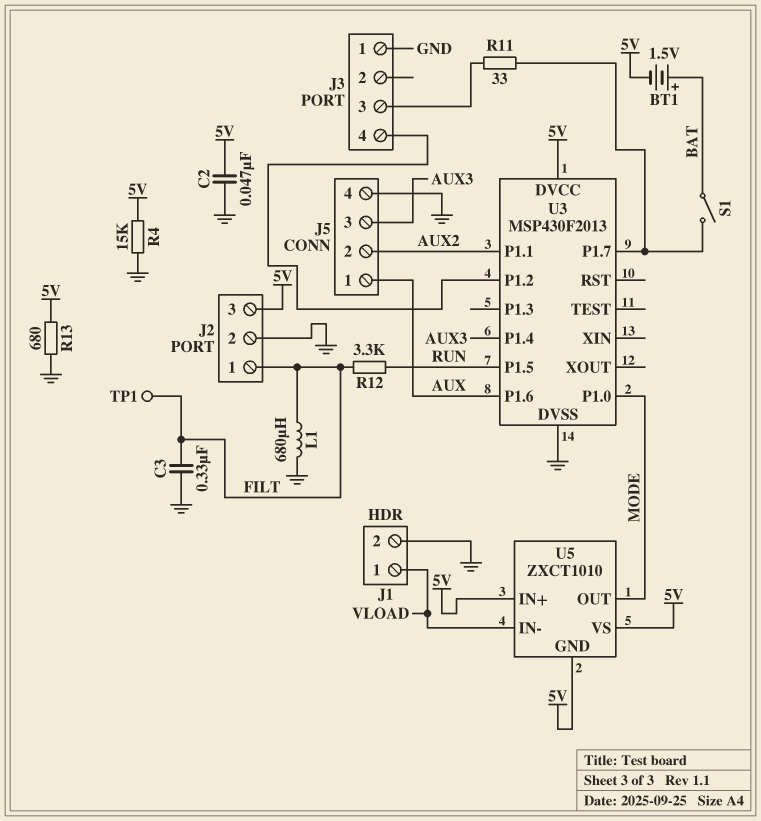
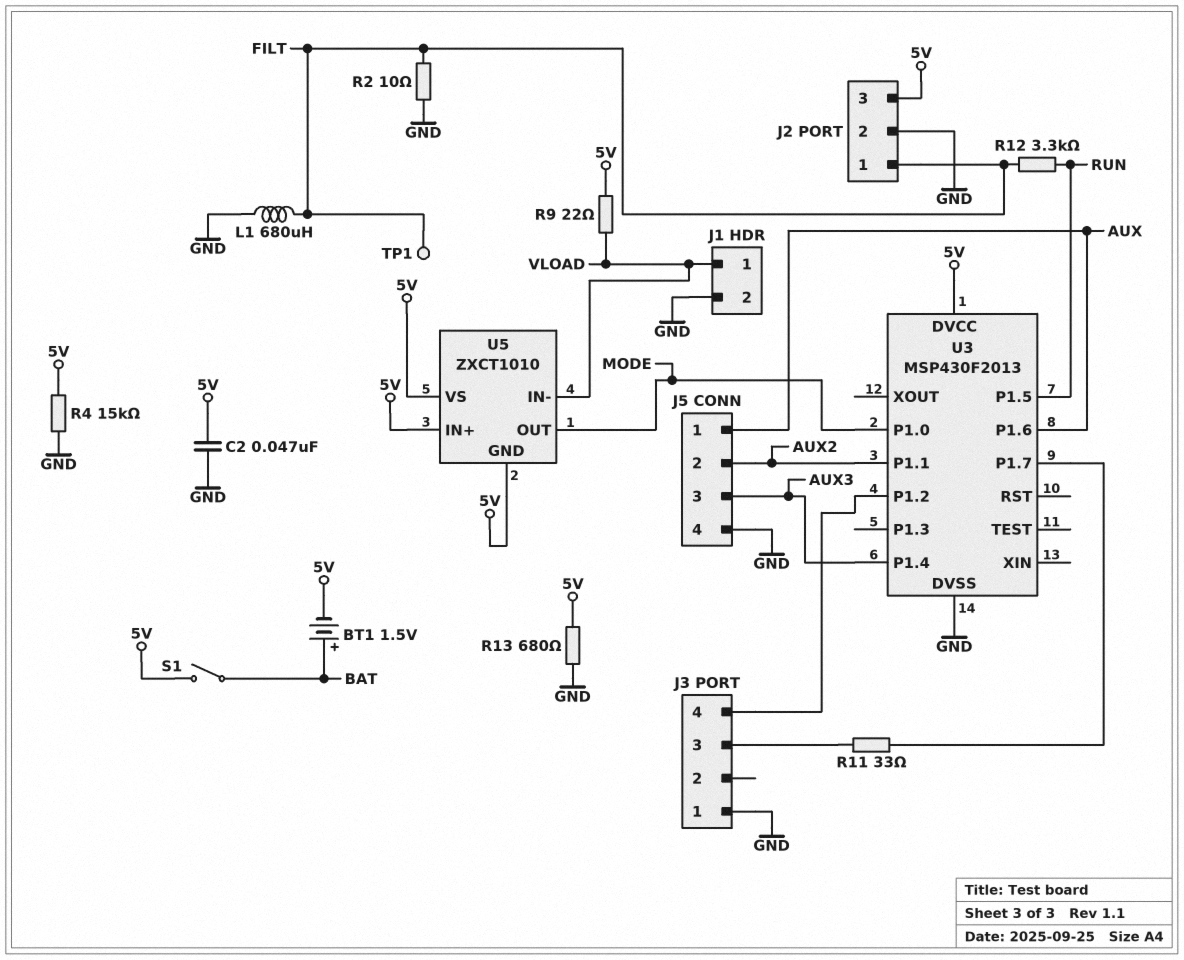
C3: 330nF (FILT, GND) -> none
R2: none -> 10 (FILT, GND)
R9: none -> 22 (5V, VLOAD)
S1: switch (BAT, U3/P1.7) -> switch (5V, BAT)

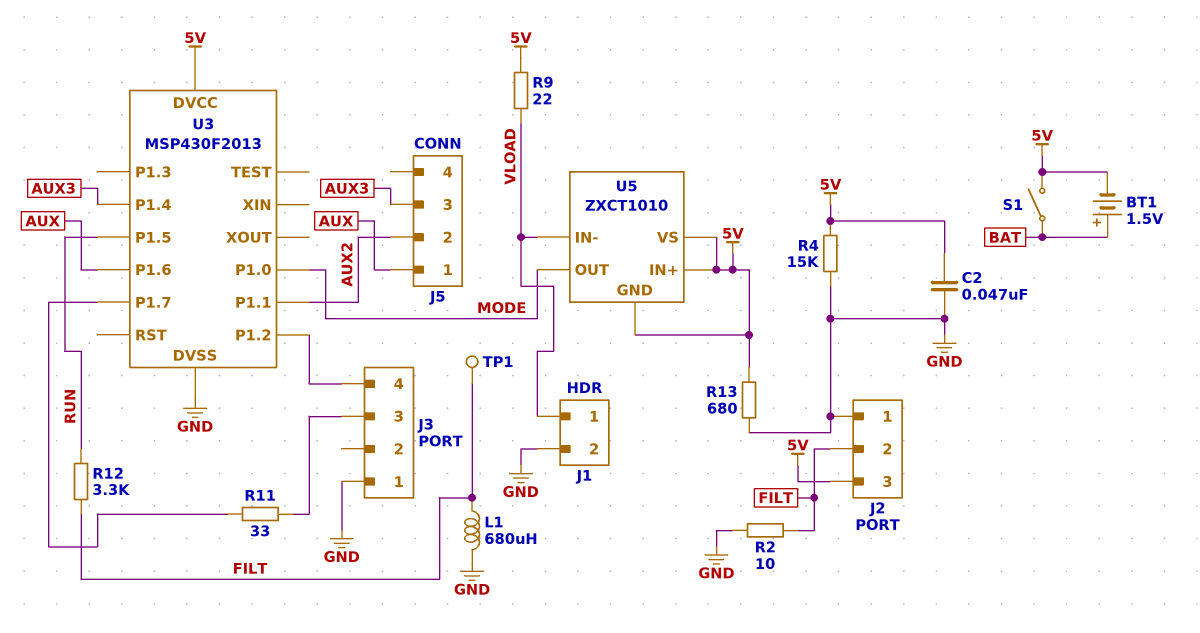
J2 pin 1: FILT -> GND
J2 pin 2: GND -> FILT
J5 pin 4: GND -> none

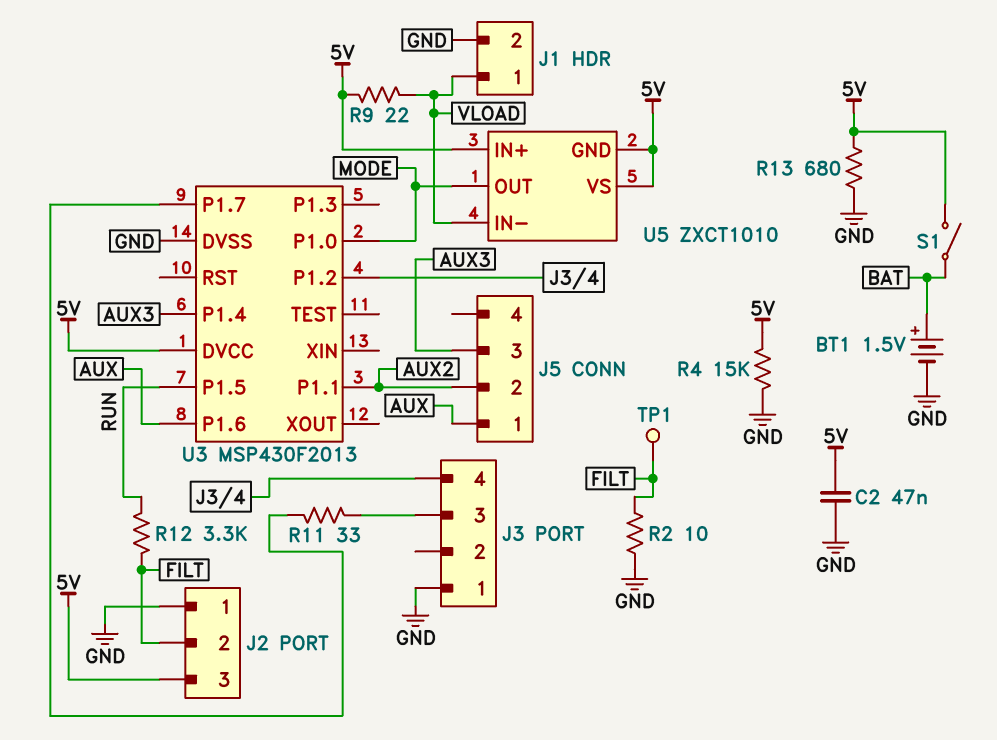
BT1: 1.5V (plus BAT, minus 5V) -> 1.5V (plus BAT, minus GND)
L1: 680uH (FILT, GND) -> none

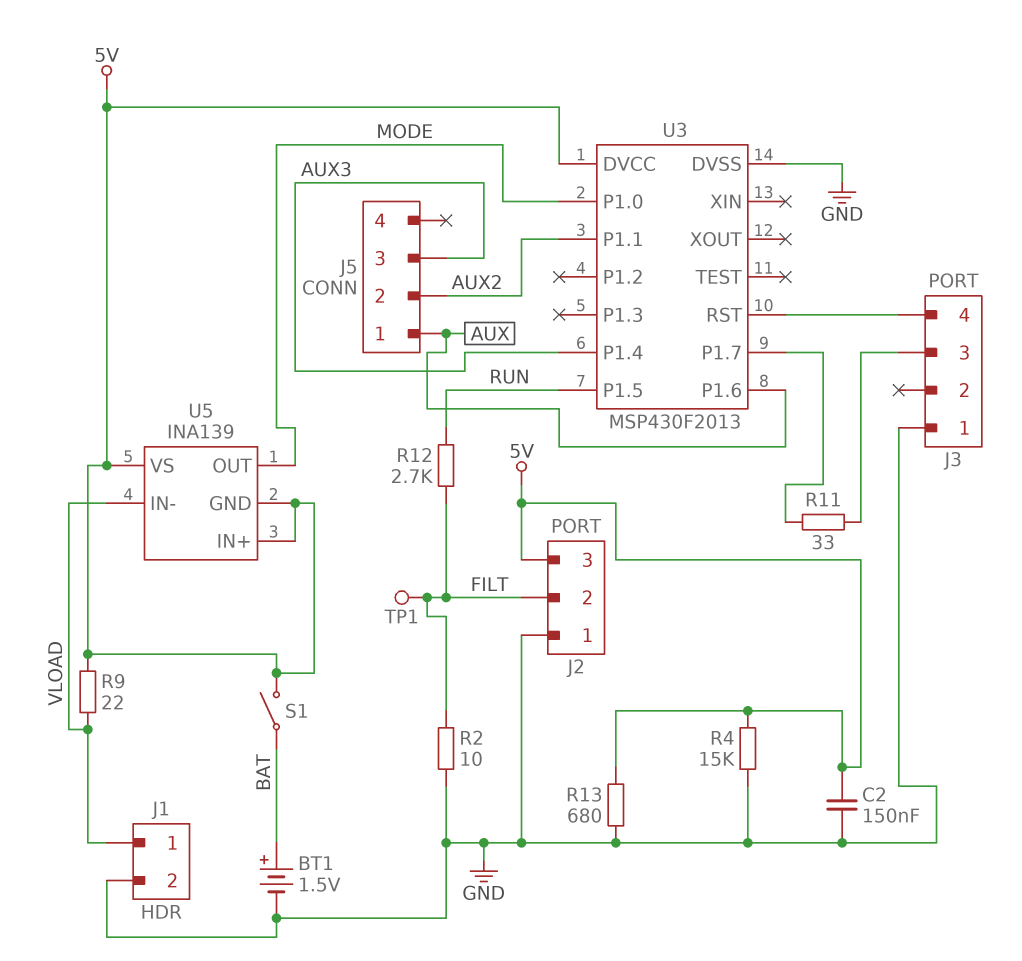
C2: 47nF (5V, GND) -> 150nF (5V, GND)
R12: 3.3k (FILT, RUN) -> 2.7k (FILT, RUN)
U3 pin P1.2: J3/4 -> none
U3 pin RST: none -> J3/4
U5: ZXCT1010 -> INA139

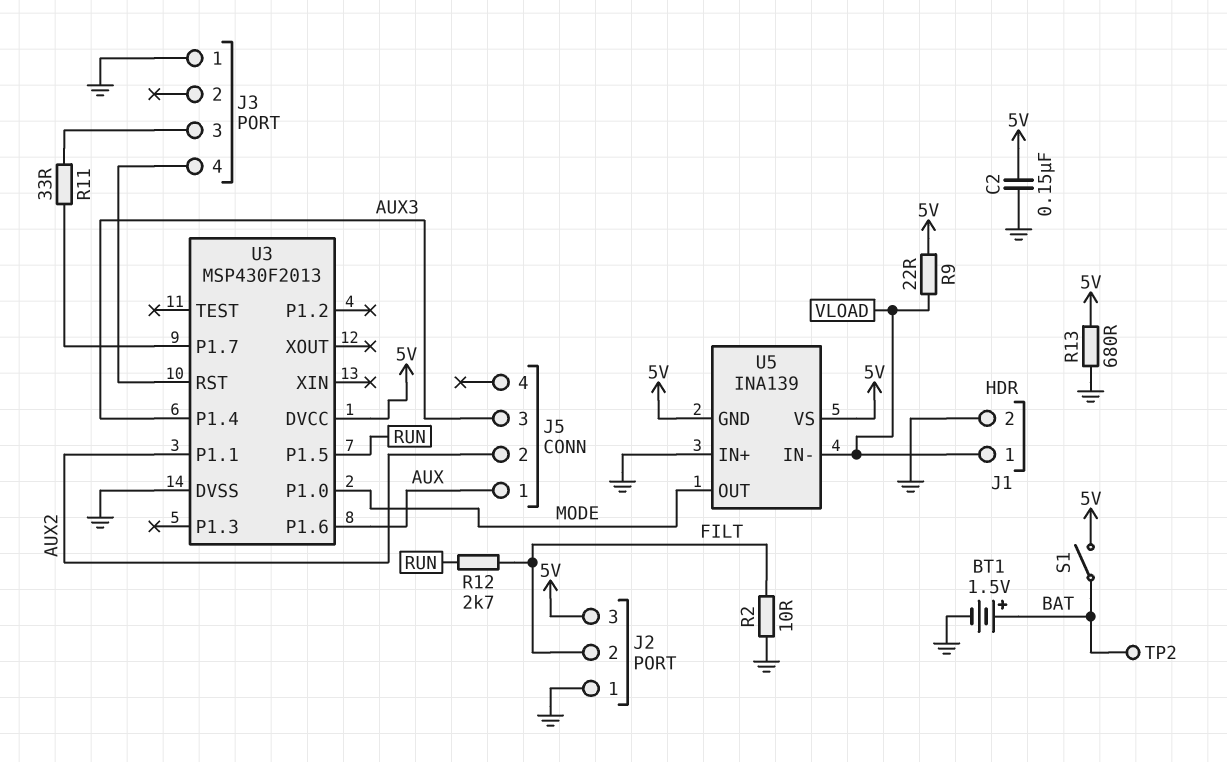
R4: 15k (5V, GND) -> none
TP1: test point (FILT) -> none
TP2: none -> test point (BAT)
U5 pin IN+: 5V -> GND

